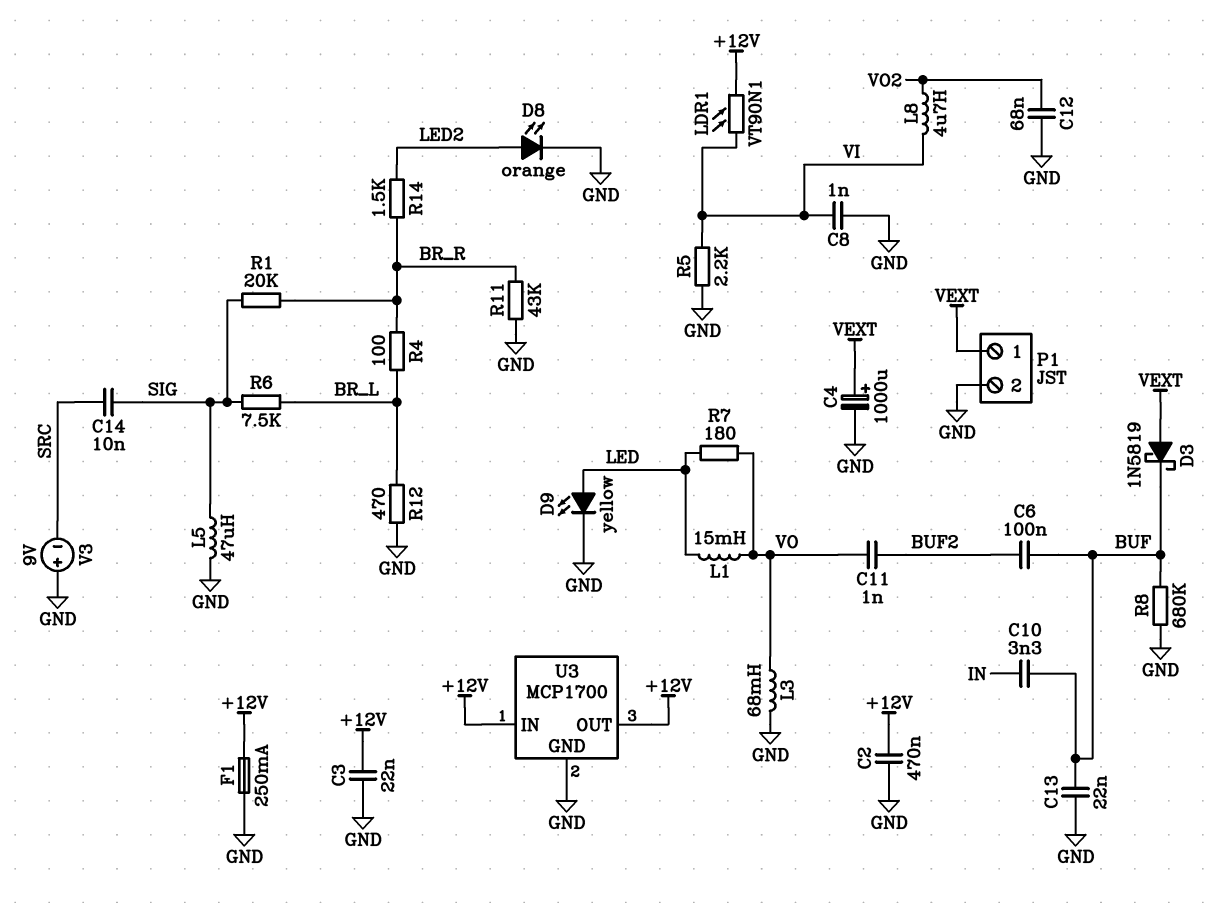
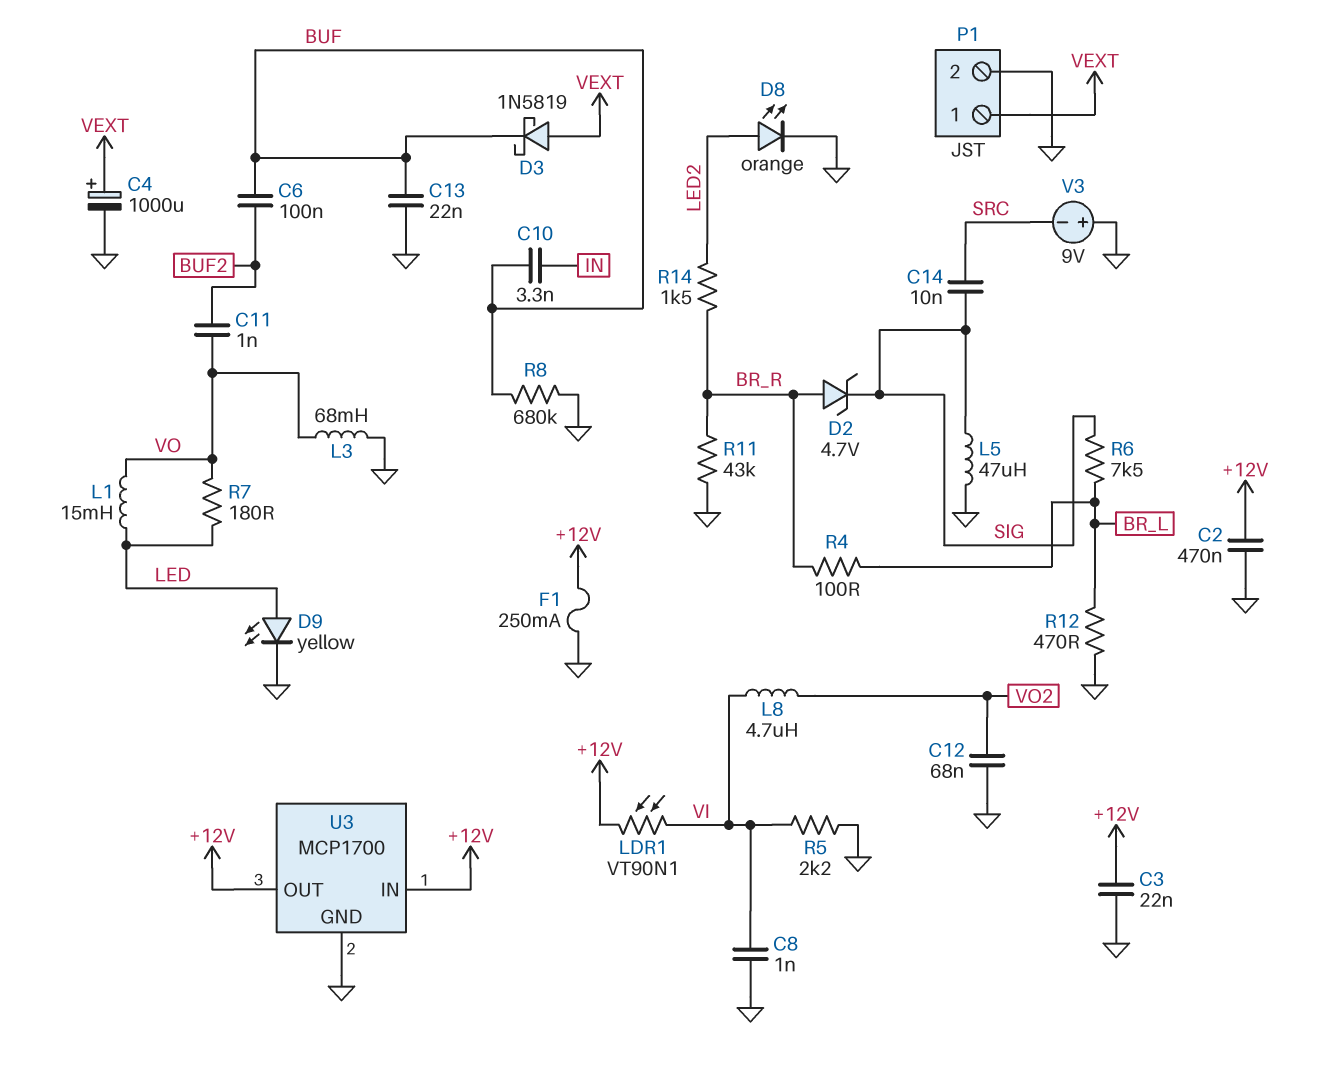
D2: none -> zener 4.7V (A BR_R, K SIG)
R1: 20k (BR_R, SIG) -> none

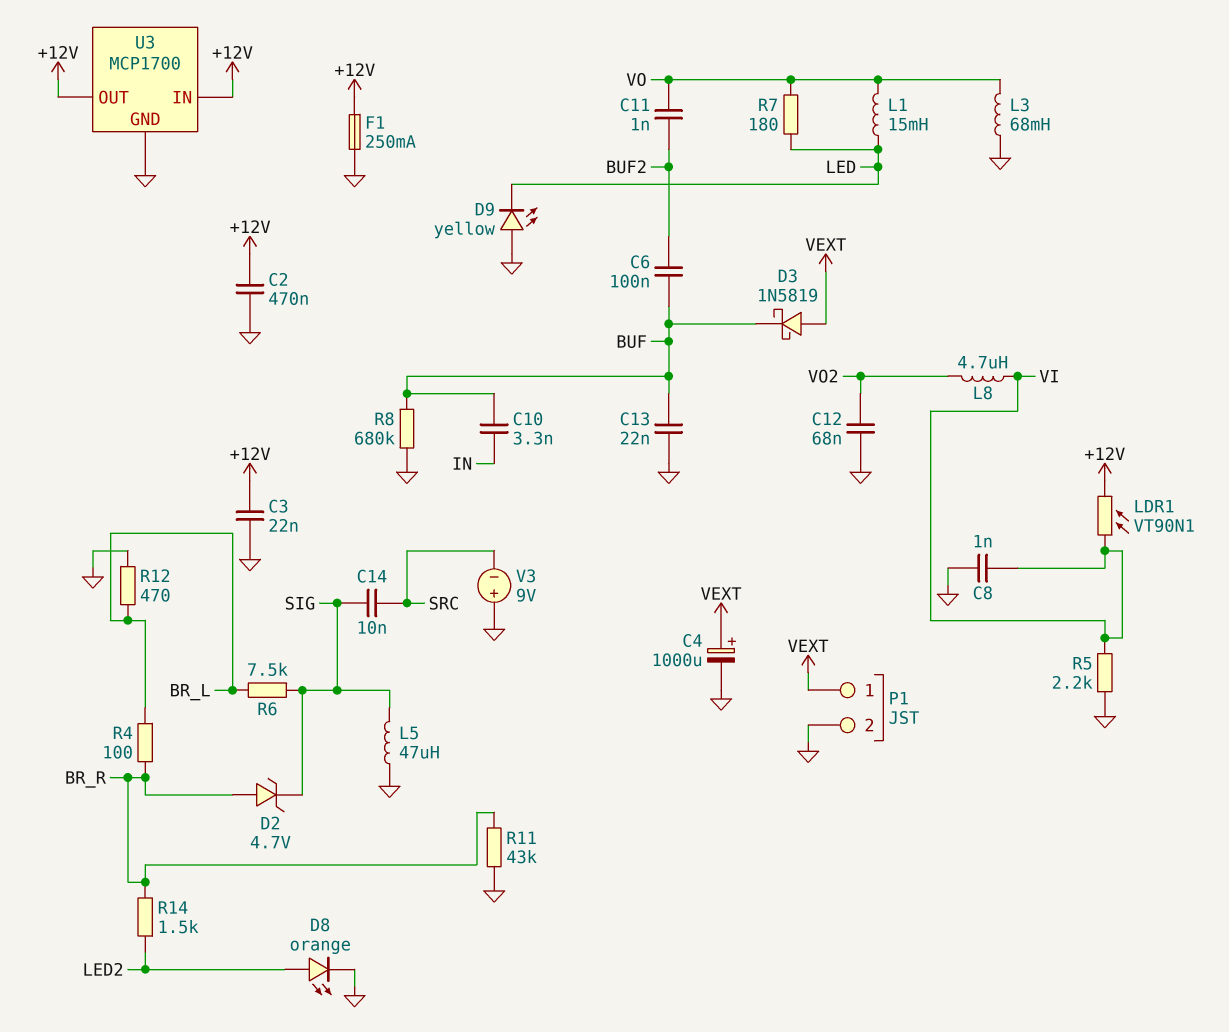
D9: LED yellow (A LED, K GND) -> LED yellow (A GND, K LED)

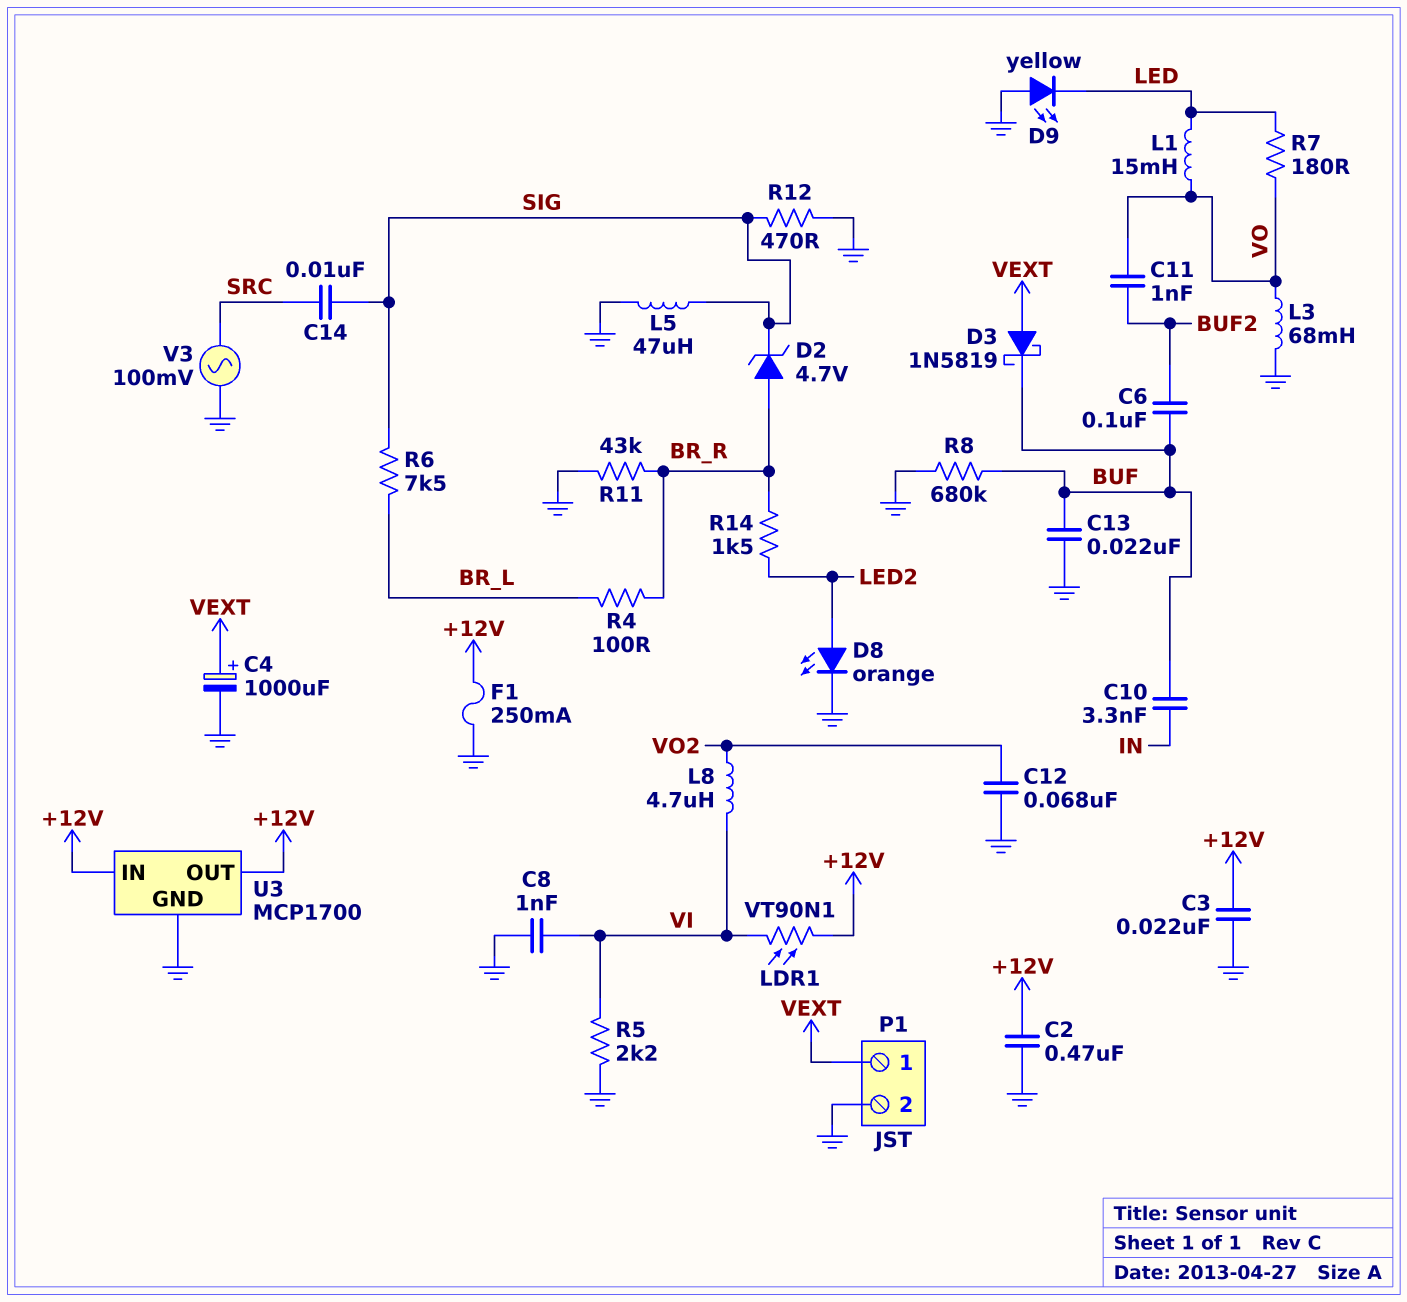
R12: 470 (BR_L, GND) -> 470 (GND, SIG)
V3: 9V (plus GND, minus SRC) -> AC 100mV (GND, SRC)

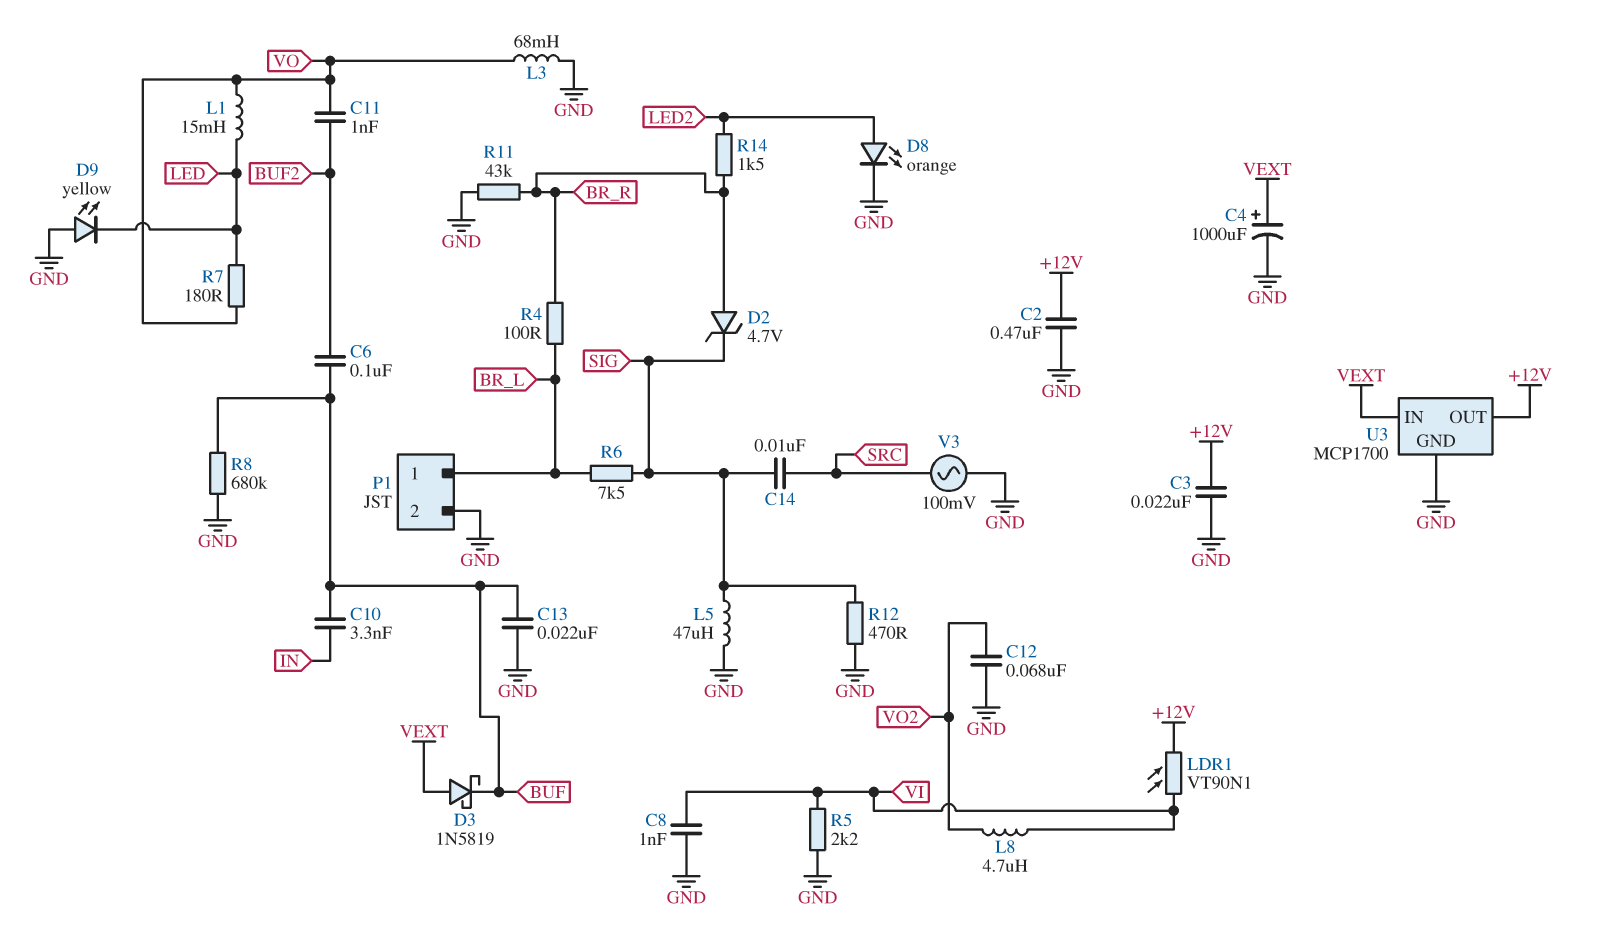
F1: 250mA (+12V, GND) -> none
P1 pin 1: VEXT -> BR_L
U3 pin IN: +12V -> VEXT

